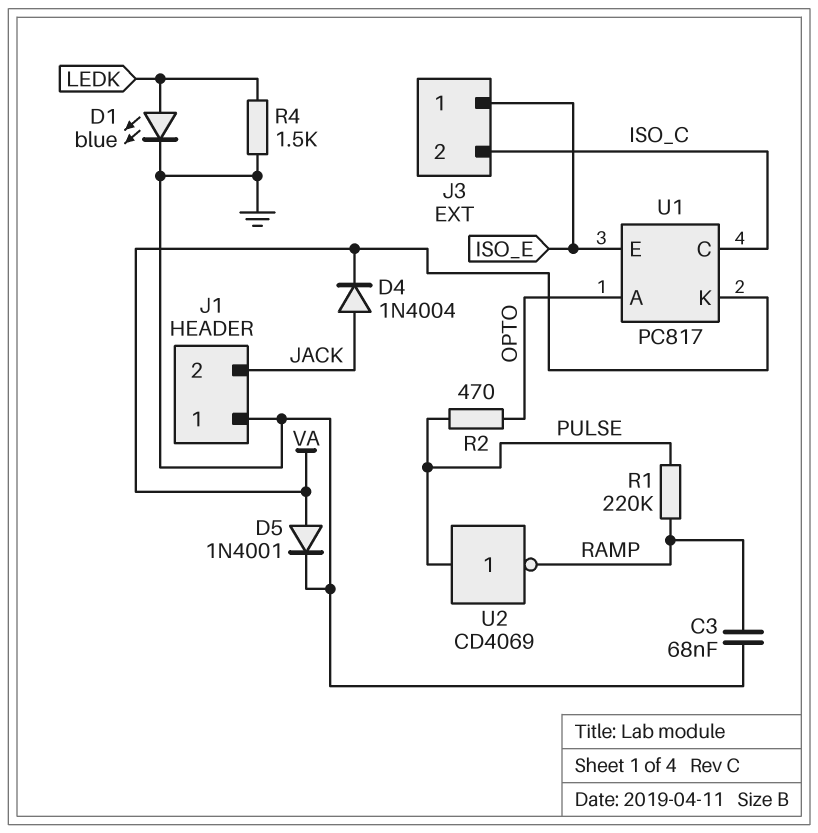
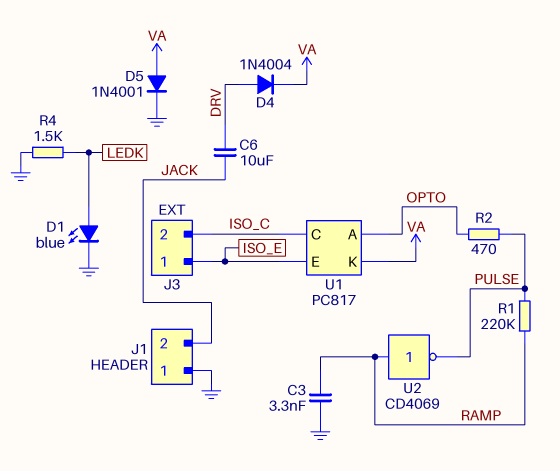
C3: 68nF (GND, RAMP) -> 3.3nF (GND, RAMP)
C6: none -> 10uF (DRV, JACK)
D4: diode 1N4004 (A JACK, K VA) -> diode 1N4004 (A DRV, K VA)
U2: NOT CD4069 (in PULSE, out RAMP) -> NOT CD4069 (in RAMP, out PULSE)

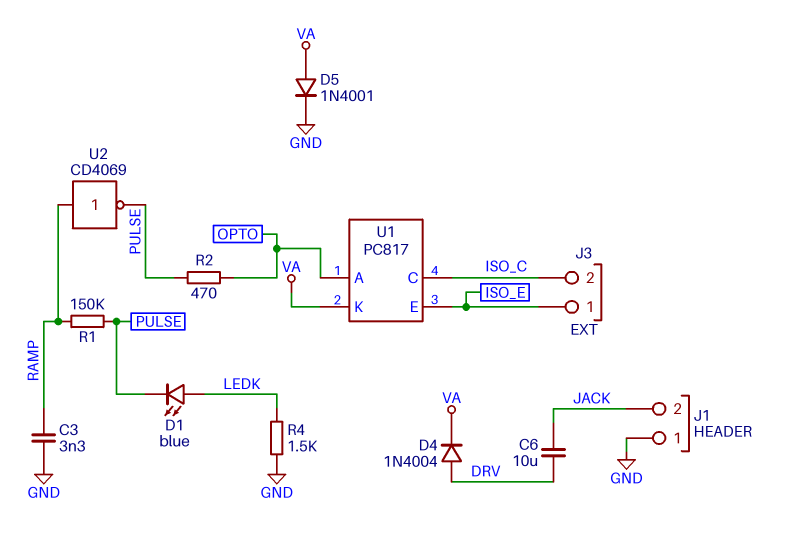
D1: LED blue (A LEDK, K GND) -> LED blue (A LEDK, K PULSE)
R1: 220k (PULSE, RAMP) -> 150k (PULSE, RAMP)

